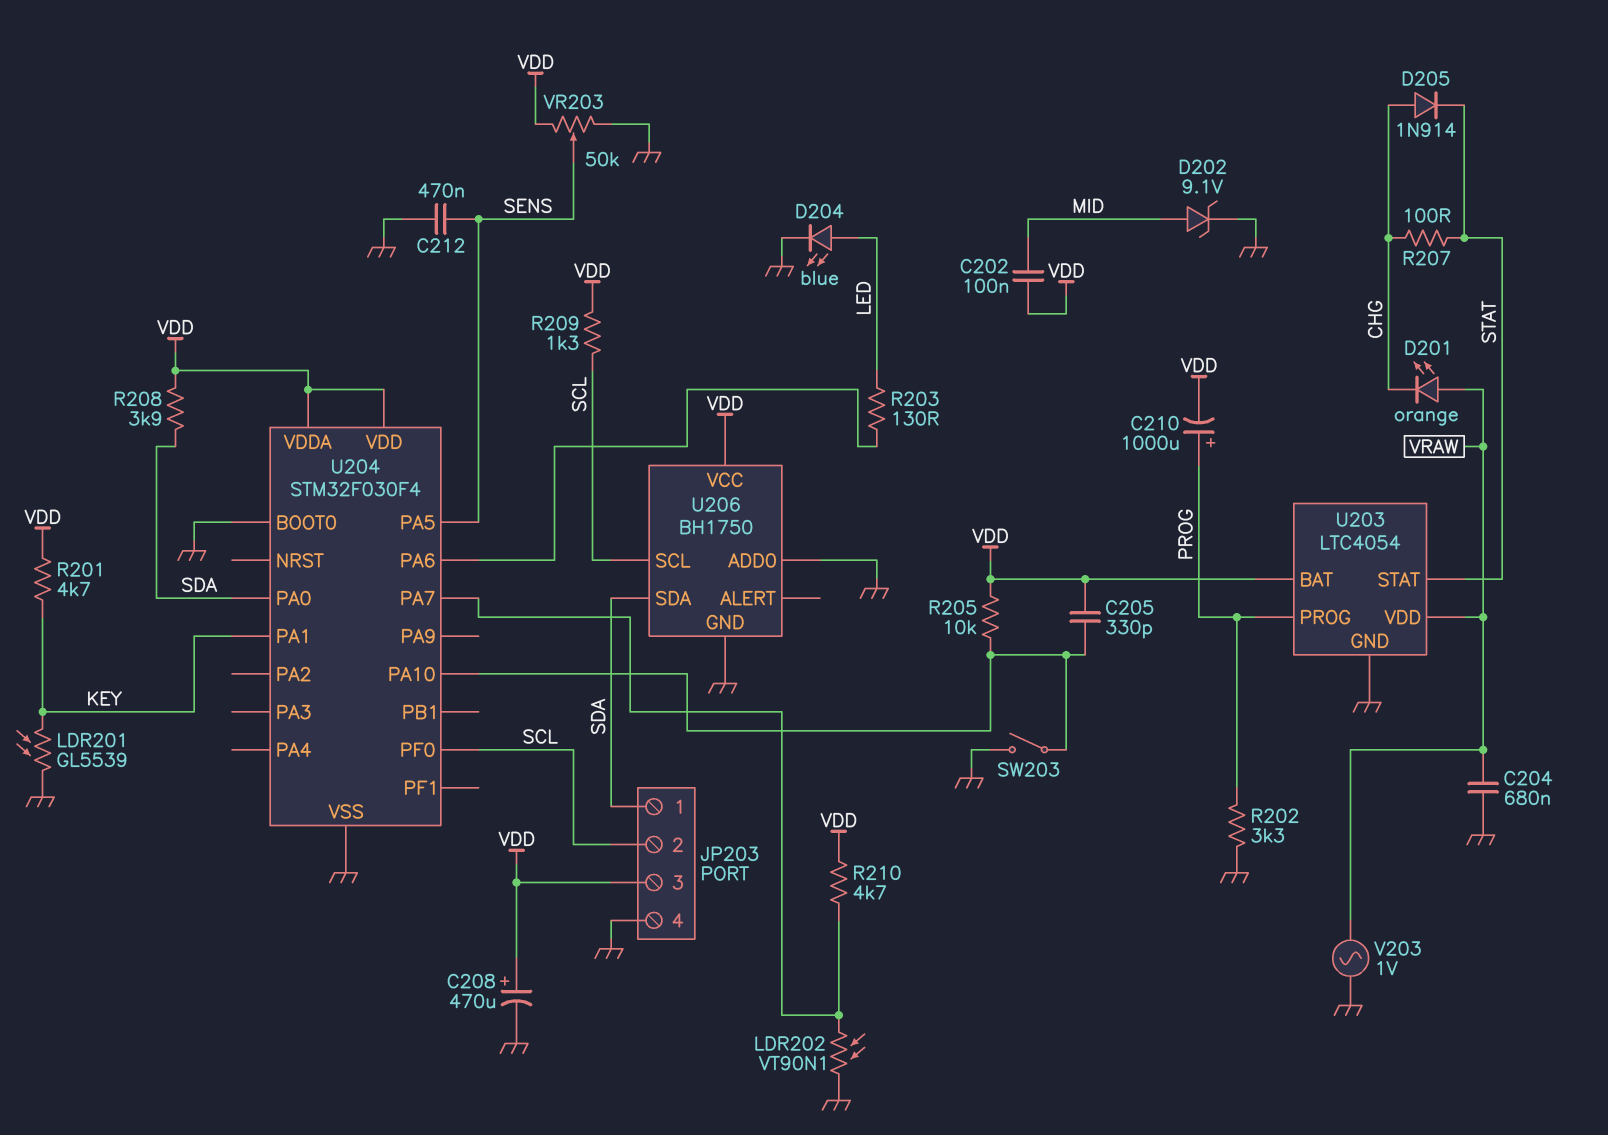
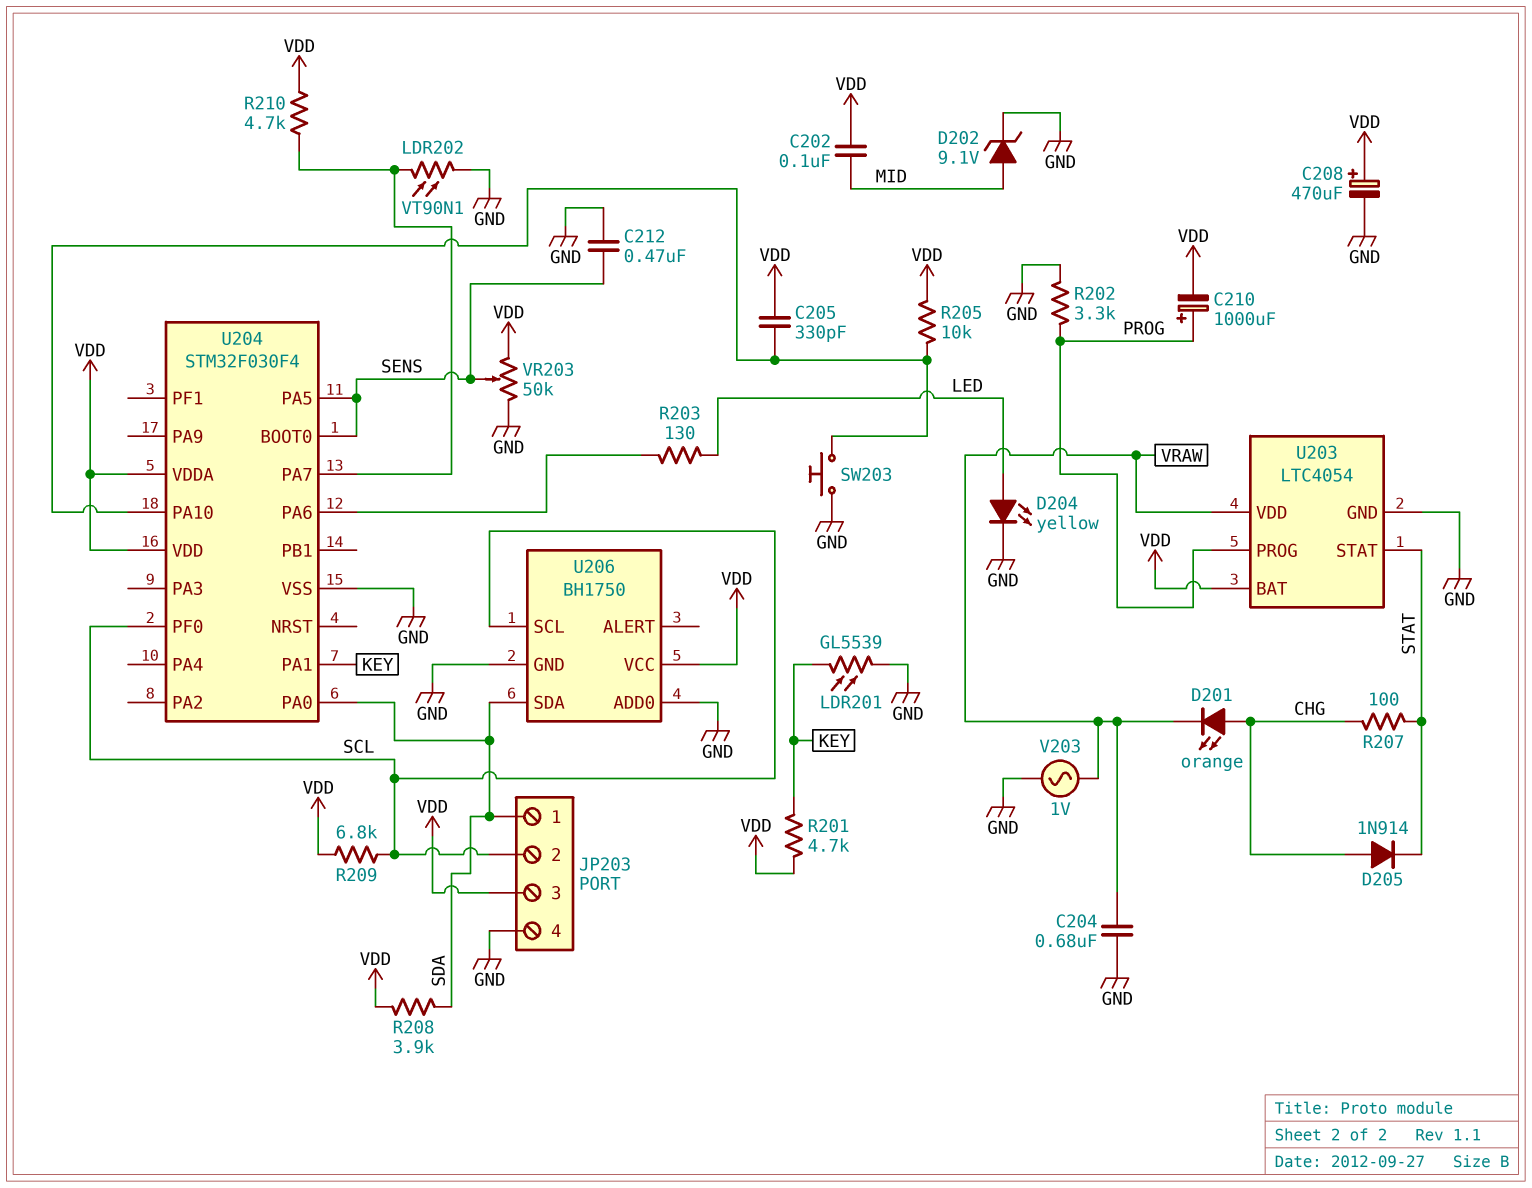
D201: LED orange (A VRAW, K CHG) -> LED orange (A CHG, K VRAW)
D204: LED blue (A LED, K GND) -> LED yellow (A LED, K GND)
R209: 1.3k (SCL, VDD) -> 6.8k (SCL, VDD)
SW203: switch (GND, U204/PA10) -> button (GND, U204/PA10)
U204 pin BOOT0: GND -> SENS

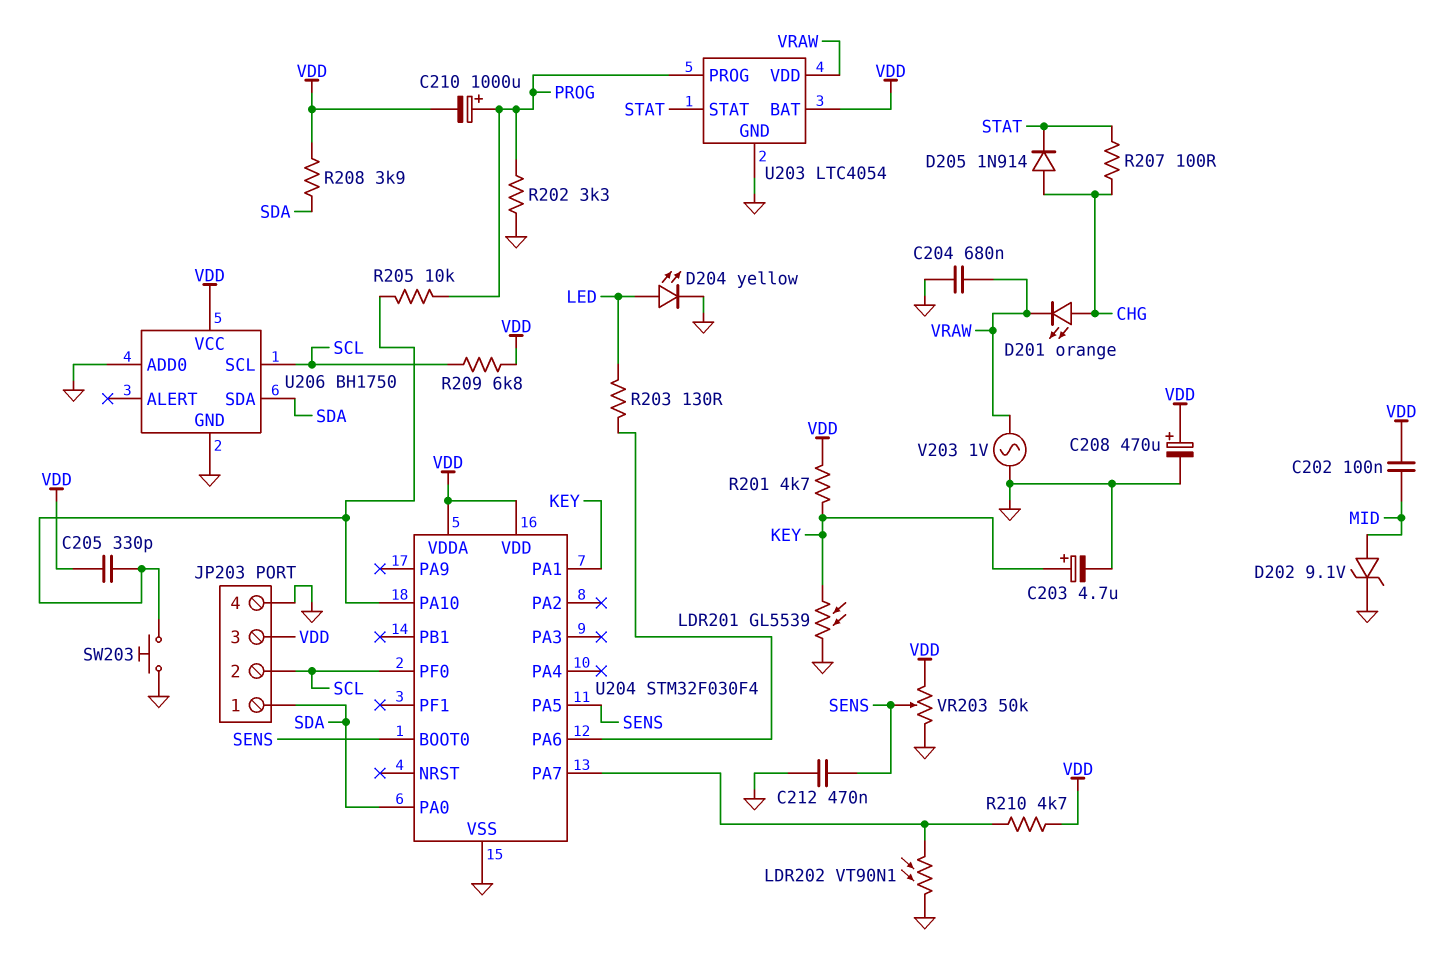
C203: none -> 4.7uF (plus KEY, minus GND)
R205: 10k (U204/PA10, VDD) -> 10k (PROG, U204/PA10)

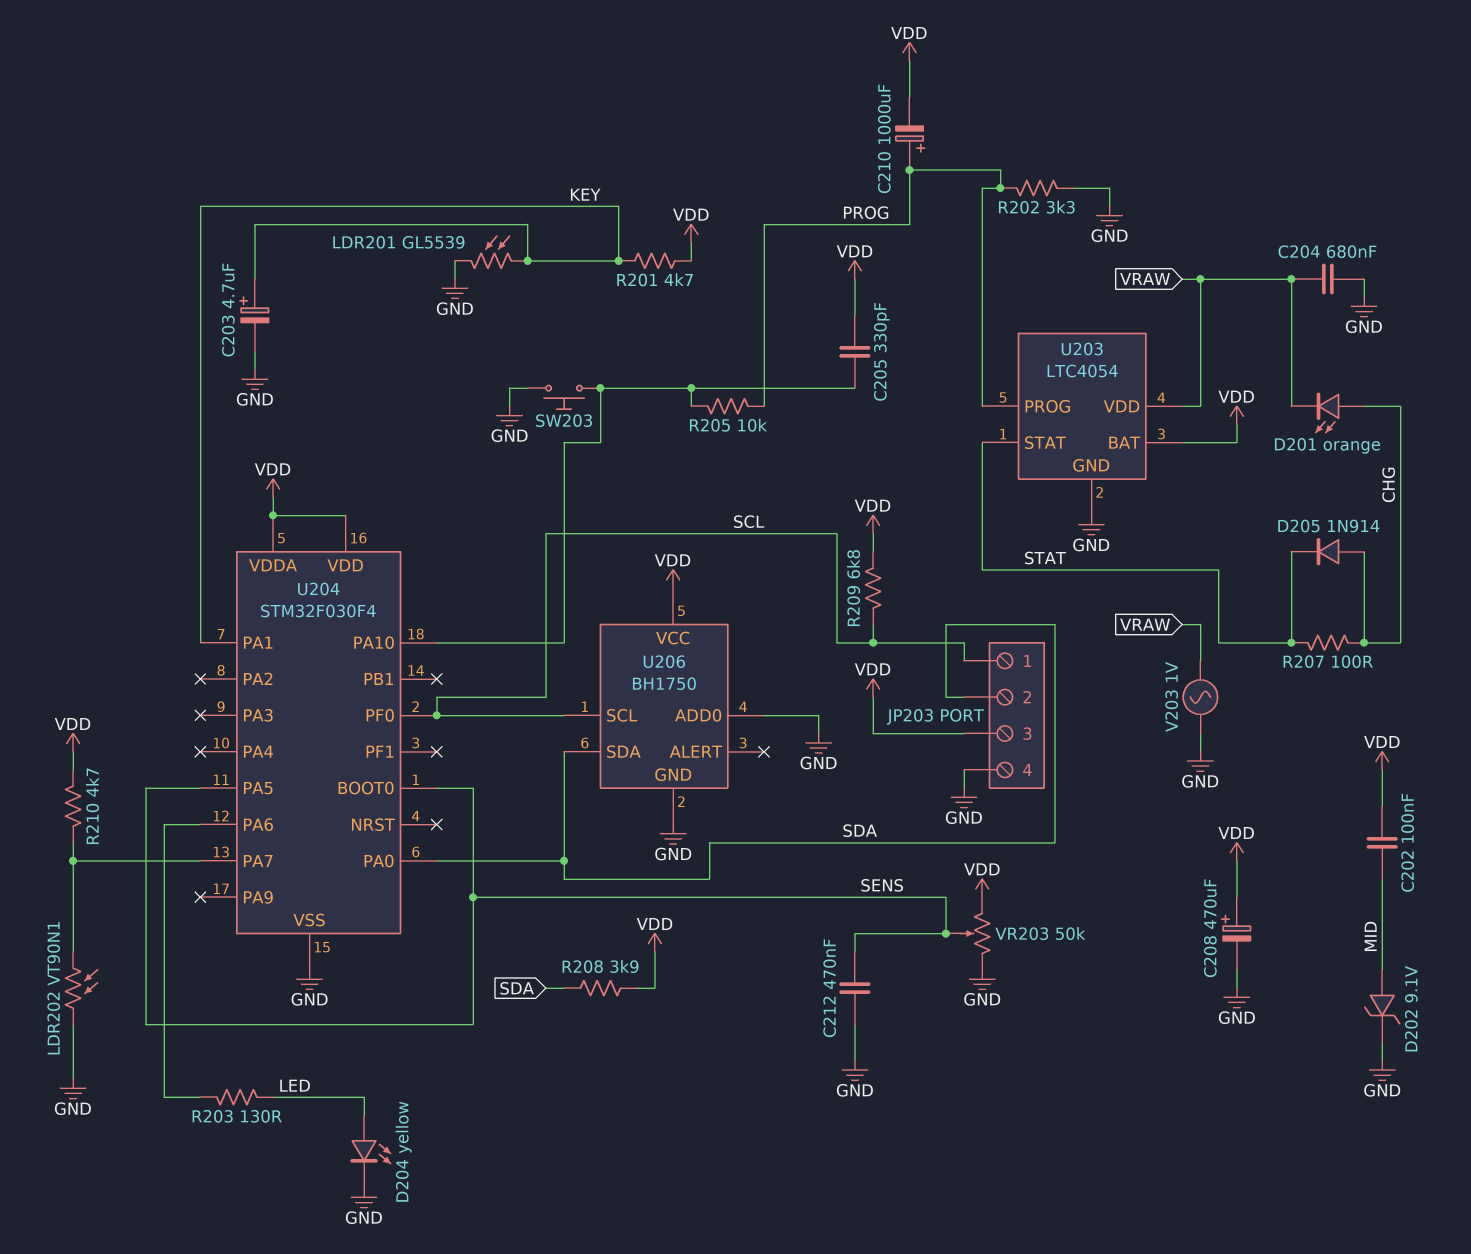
JP203 pin 1: SDA -> SCL
JP203 pin 2: SCL -> SDA

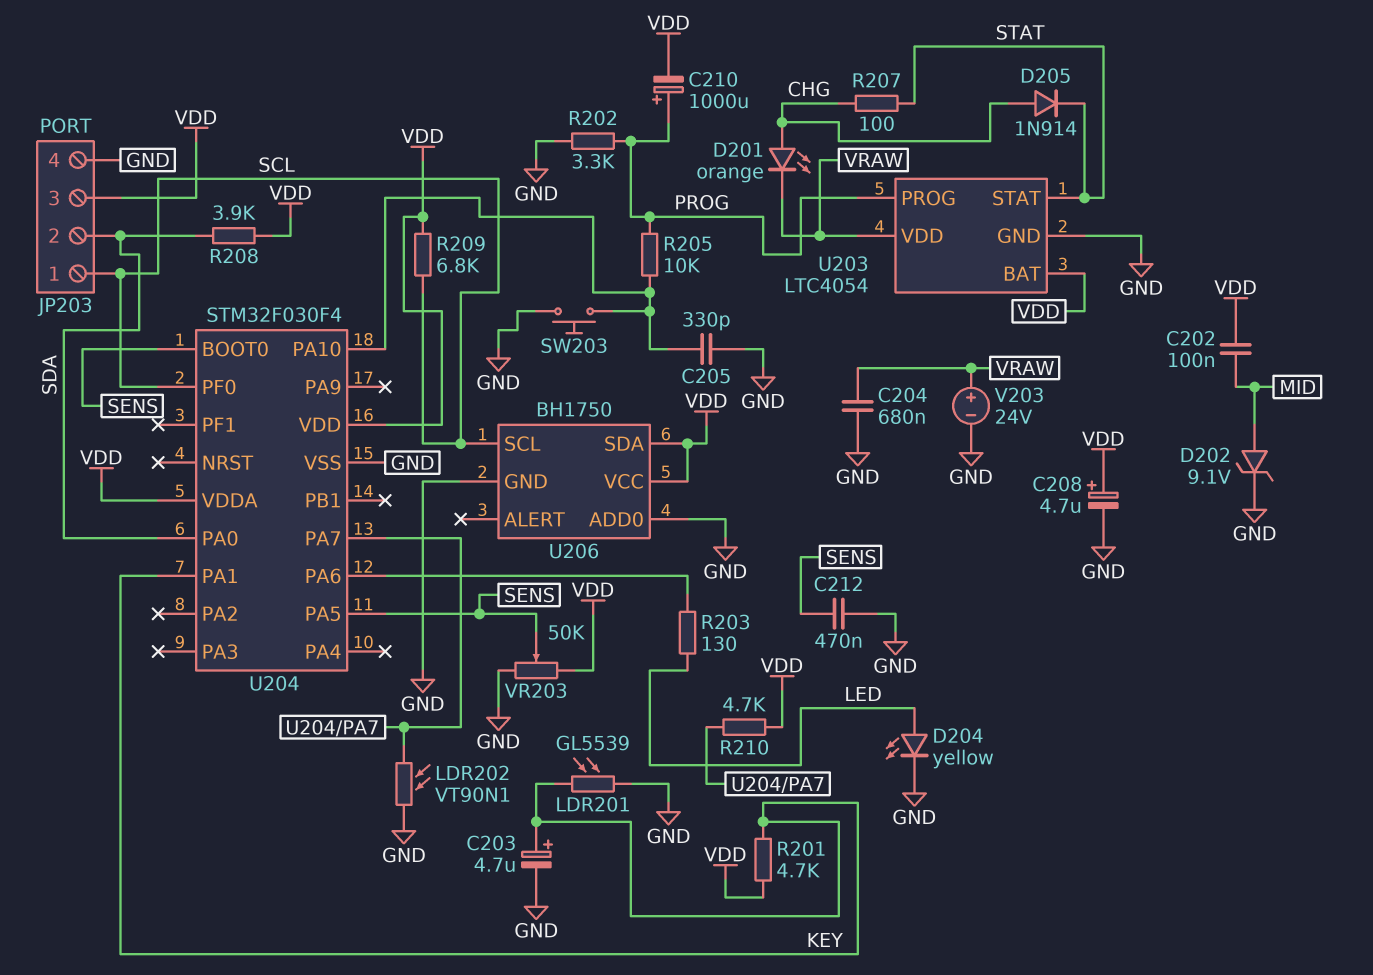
C205: 330pF (U204/PA10, VDD) -> 330pF (GND, U204/PA10)
C208: 470uF (plus VDD, minus GND) -> 4.7uF (plus VDD, minus GND)
U206 pin SDA: SDA -> VDD
V203: AC 1V (GND, VRAW) -> 24V (plus VRAW, minus GND)

